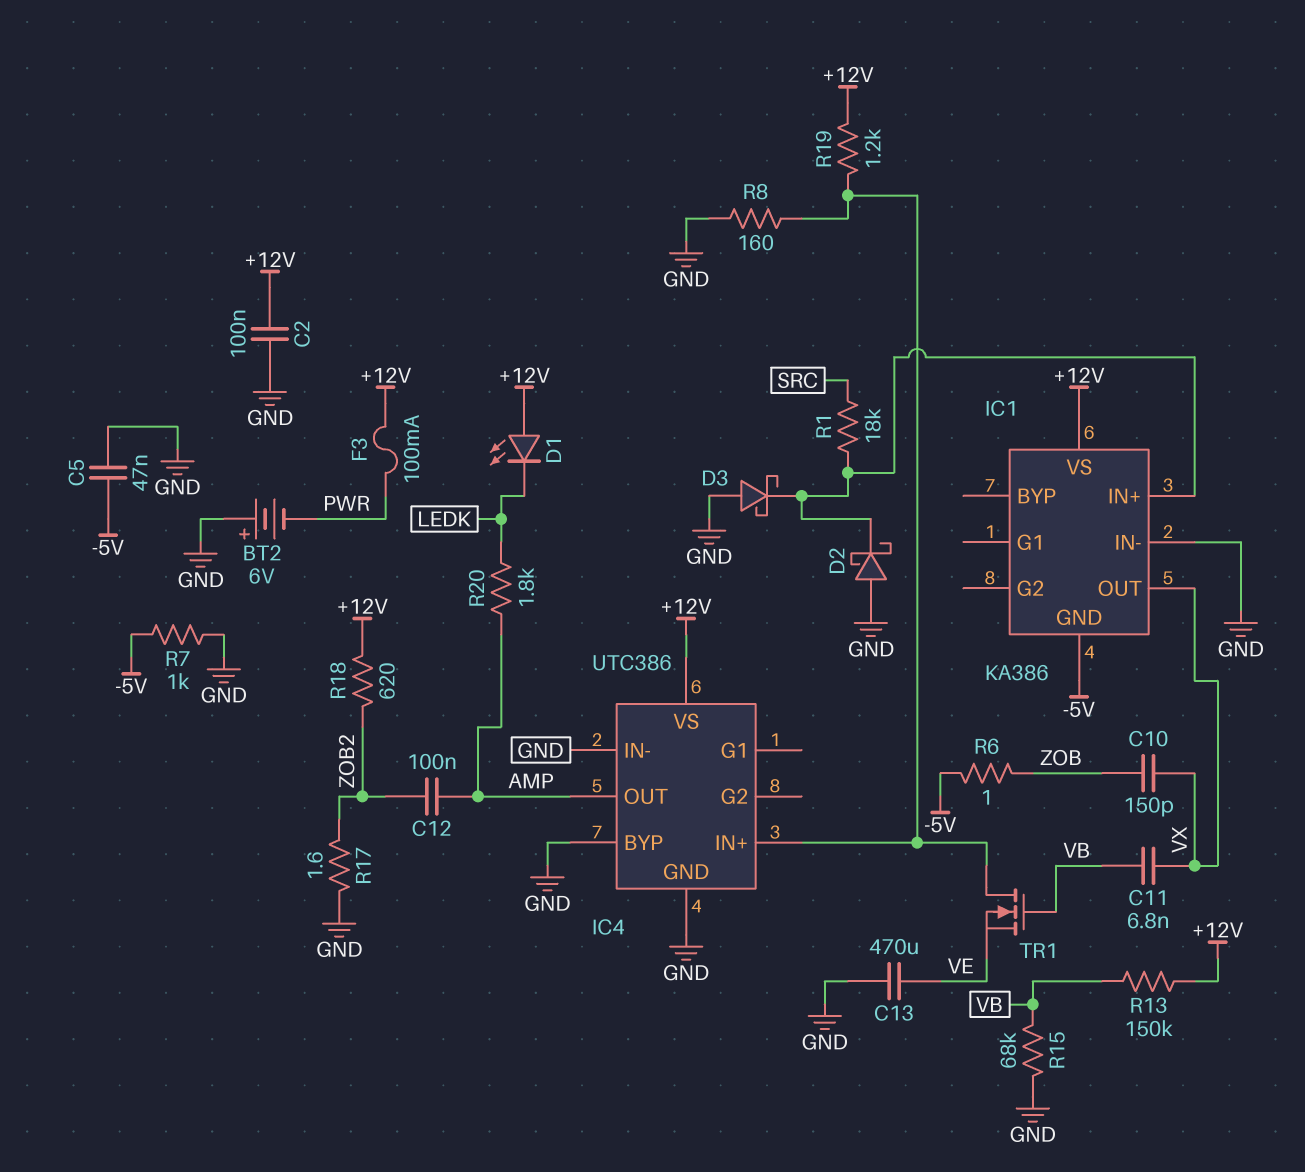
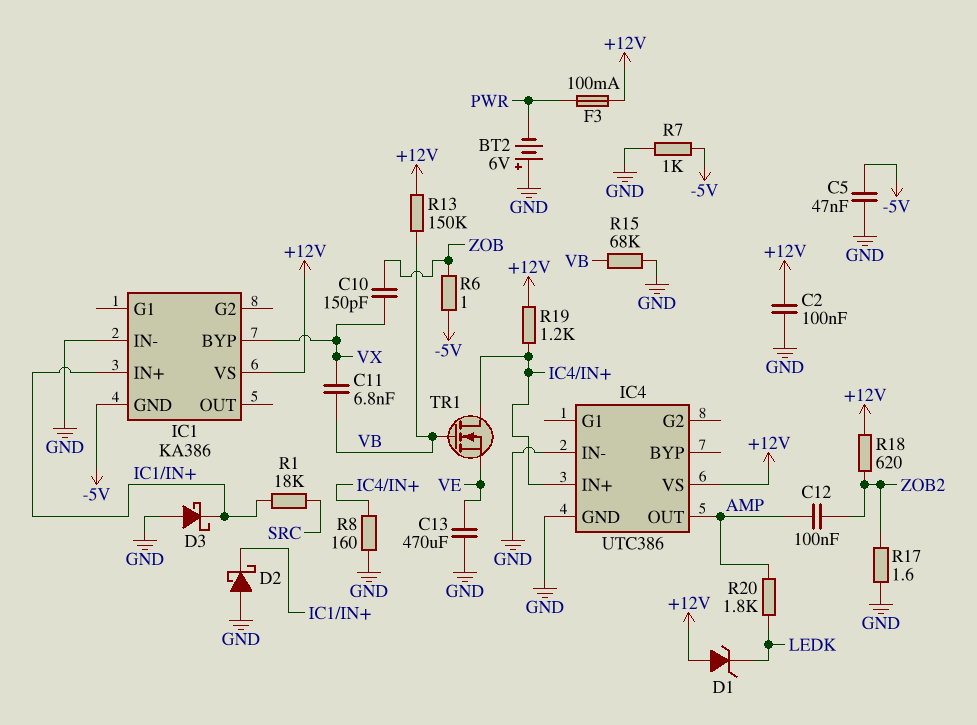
D1: LED (A +12V, K LEDK) -> zener (A +12V, K LEDK)
IC1 pin BYP: none -> VX
IC1 pin OUT: VX -> none
IC4 pin BYP: GND -> none

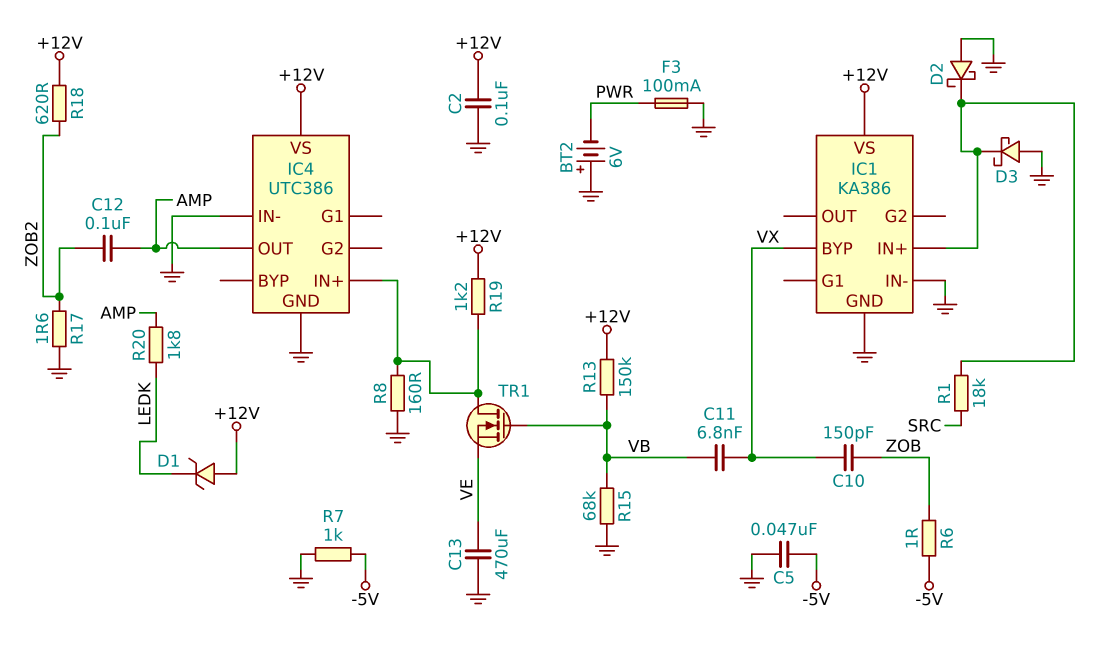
F3: 100mA (+12V, PWR) -> 100mA (GND, PWR)
IC1 pin GND: -5V -> GND

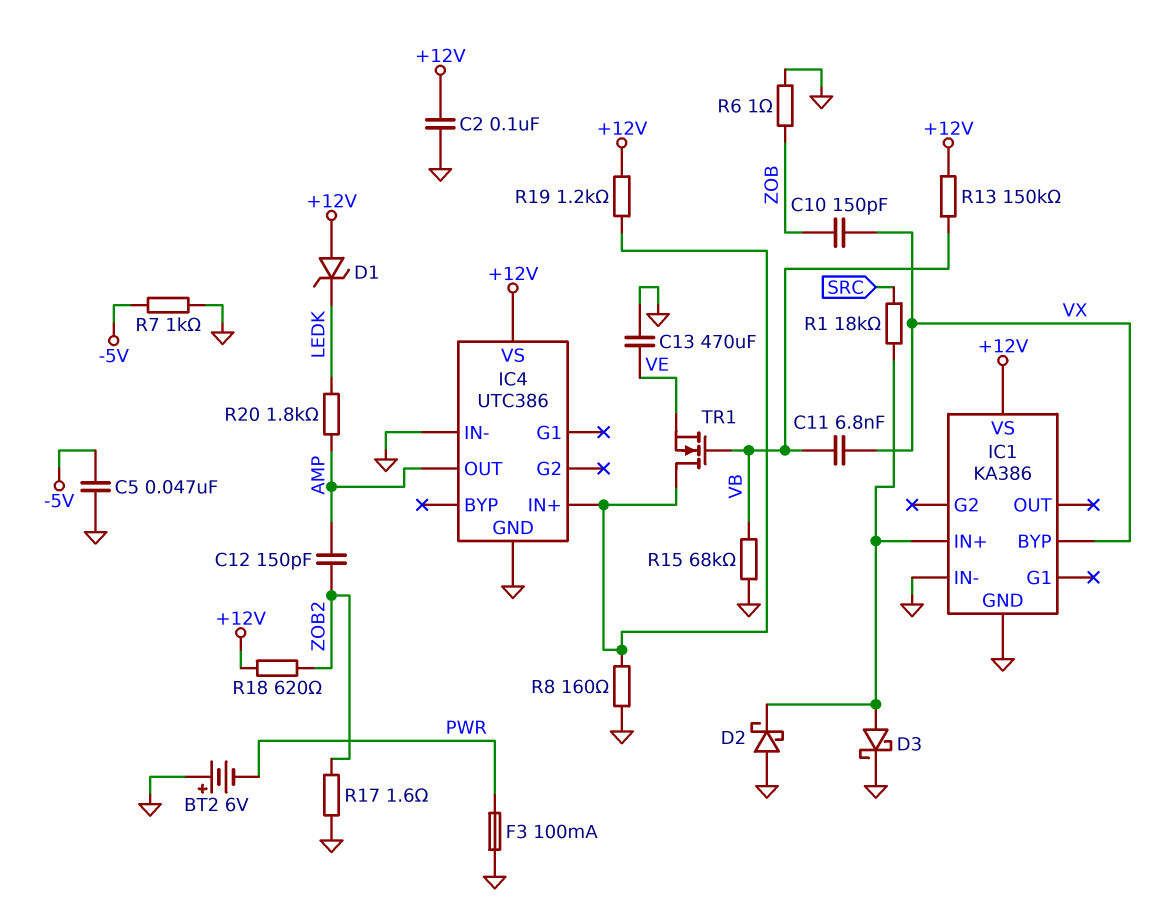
C12: 100nF (AMP, ZOB2) -> 150pF (AMP, ZOB2)
D3: schottky (A GND, K IC1/IN+) -> schottky (A IC1/IN+, K GND)
R6: 1 (-5V, ZOB) -> 1 (GND, ZOB)

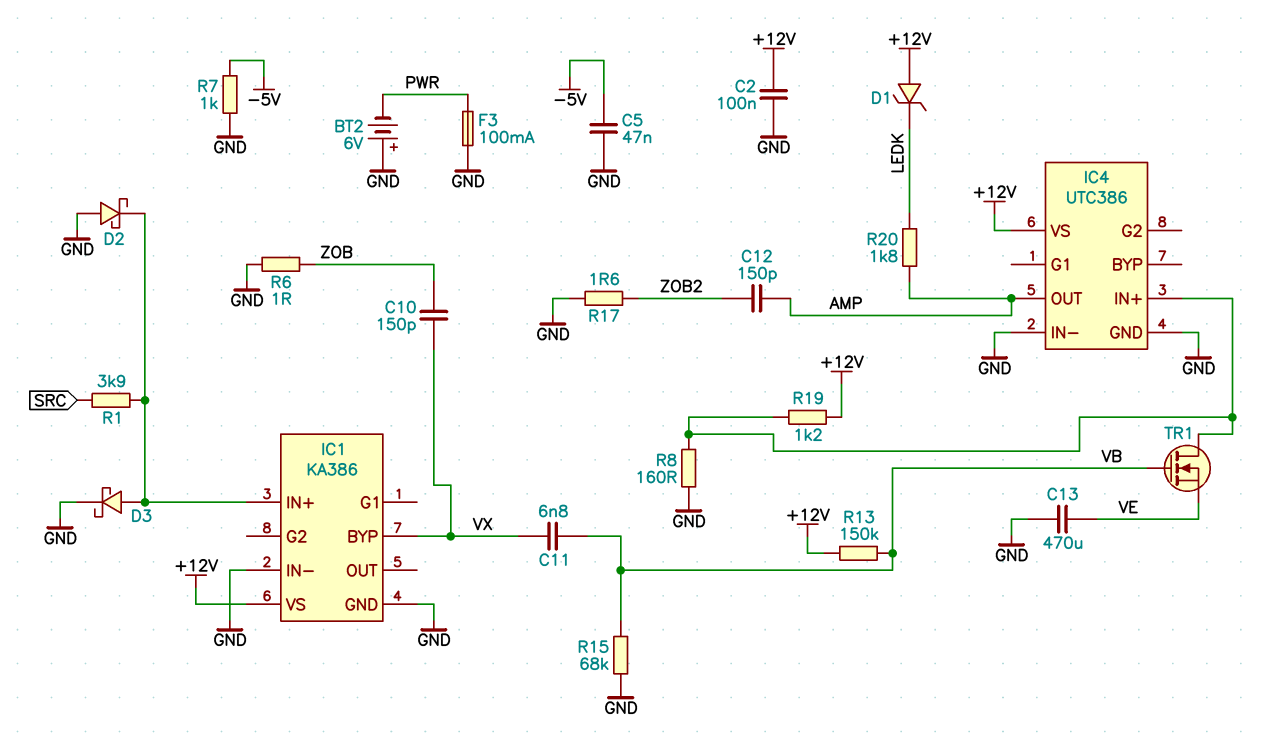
R1: 18k (IC1/IN+, SRC) -> 3.9k (IC1/IN+, SRC)
R18: 620 (+12V, ZOB2) -> none

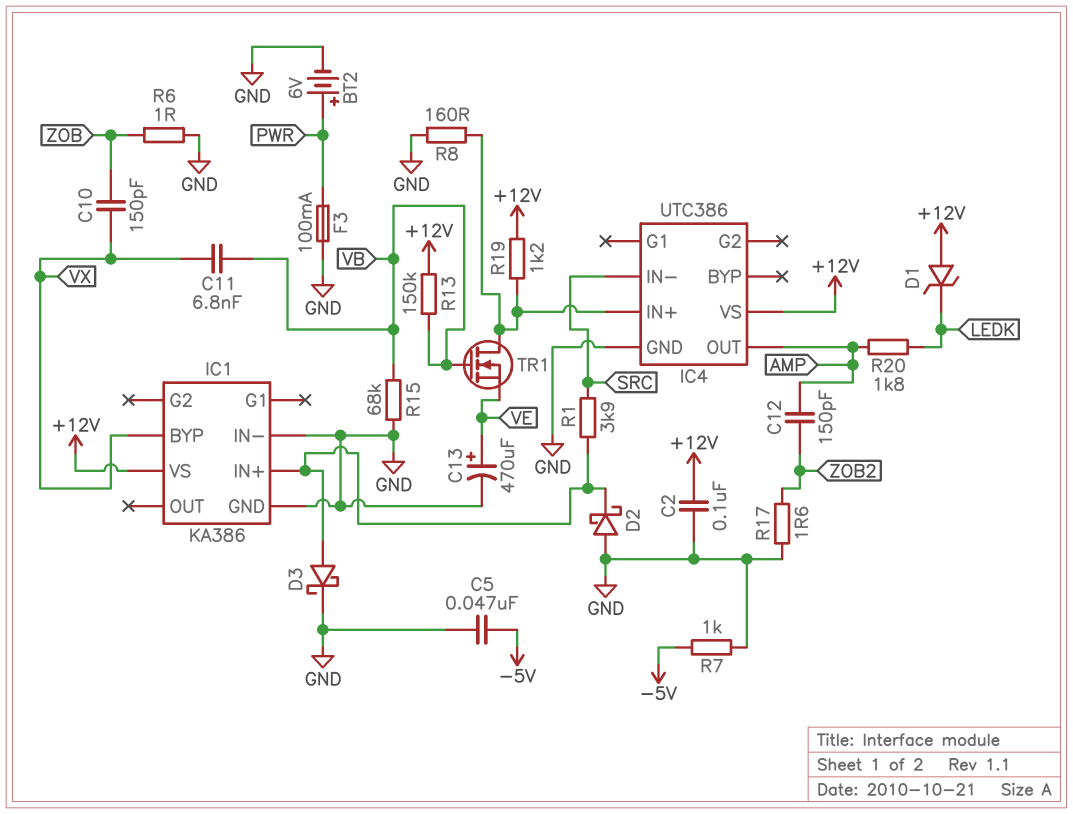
BT2: 6V (plus GND, minus PWR) -> 6V (plus PWR, minus GND)
C13: 470uF (GND, VE) -> 470uF (plus VE, minus GND)
IC4 pin IN-: GND -> SRC

